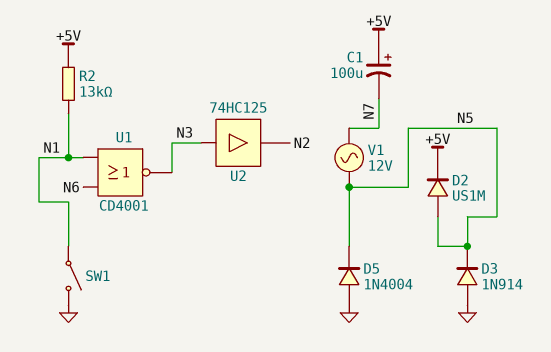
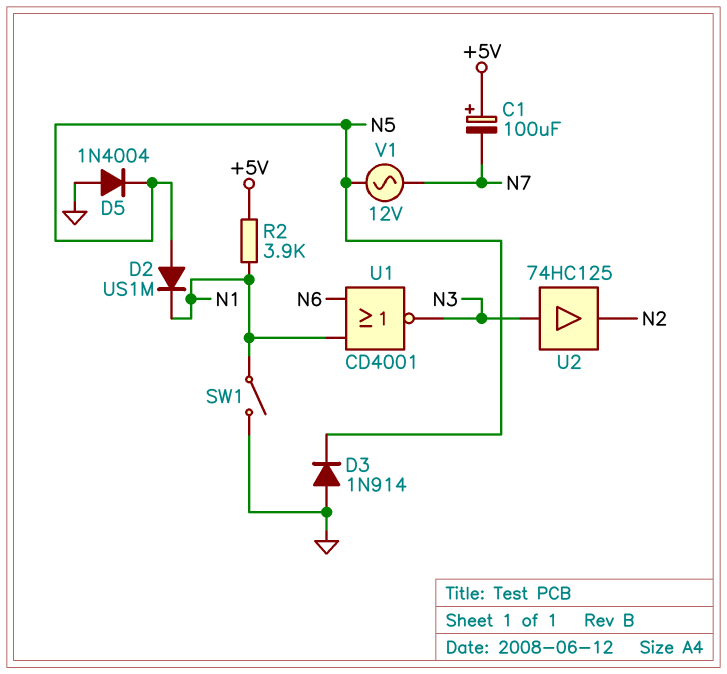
D2: diode US1M (A N5, K +5V) -> diode US1M (A N5, K N1)
R2: 13k (+5V, N1) -> 3.9k (+5V, N1)

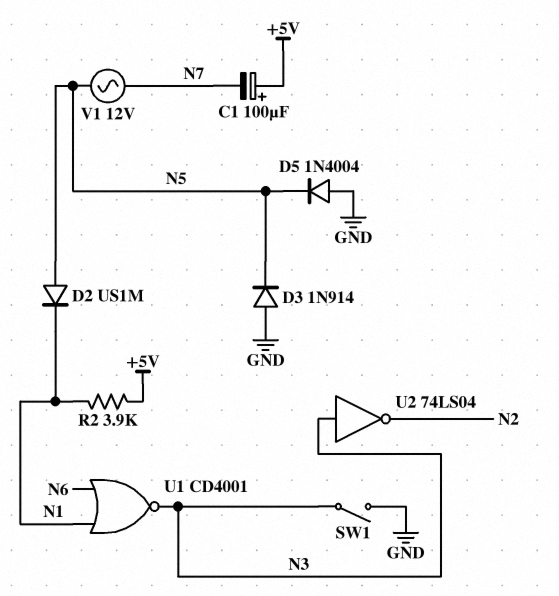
SW1: switch (GND, N1) -> switch (GND, N3)
U2: buffer 74HC125 (in N3, out N2) -> NOT 74LS04 (in N3, out N2)

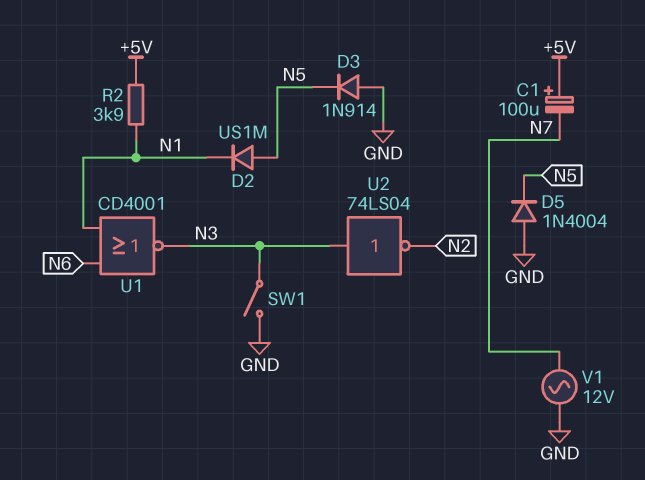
V1: AC 12V (N5, N7) -> AC 12V (GND, N7)

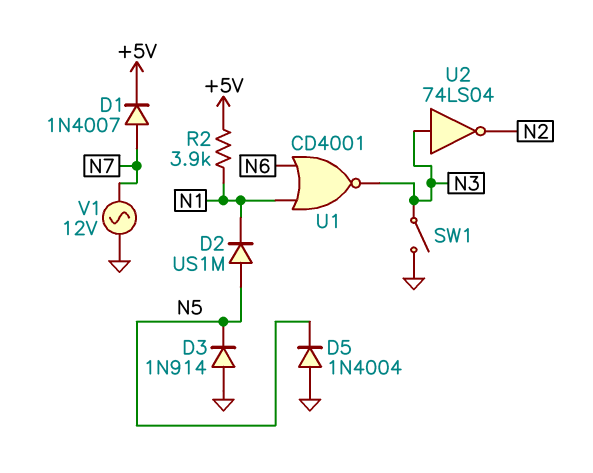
C1: 100uF (plus +5V, minus N7) -> none
D1: none -> diode 1N4007 (A N7, K +5V)

